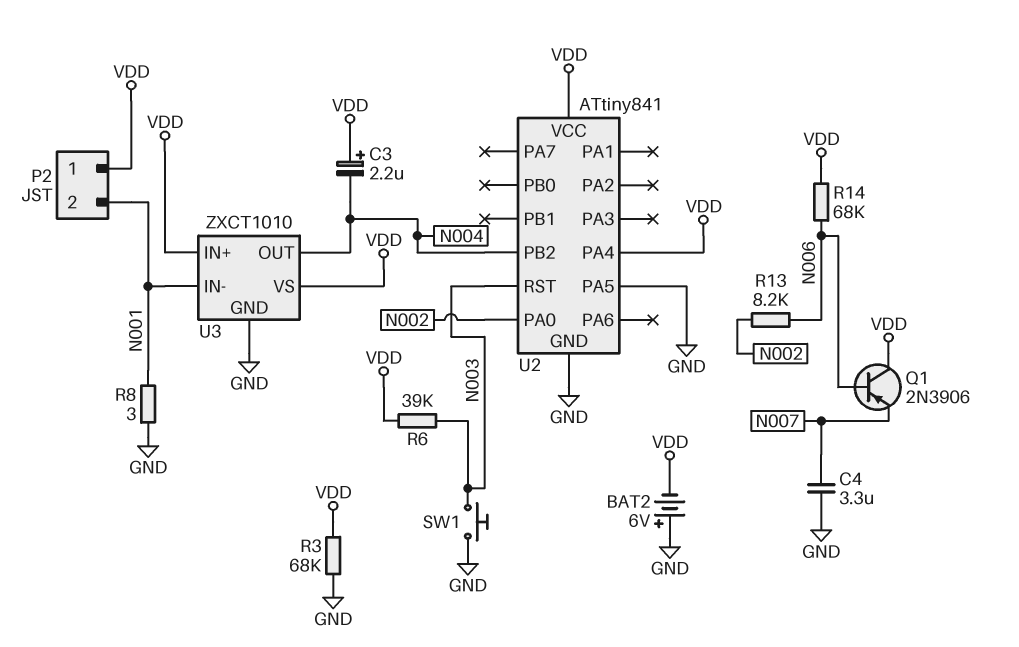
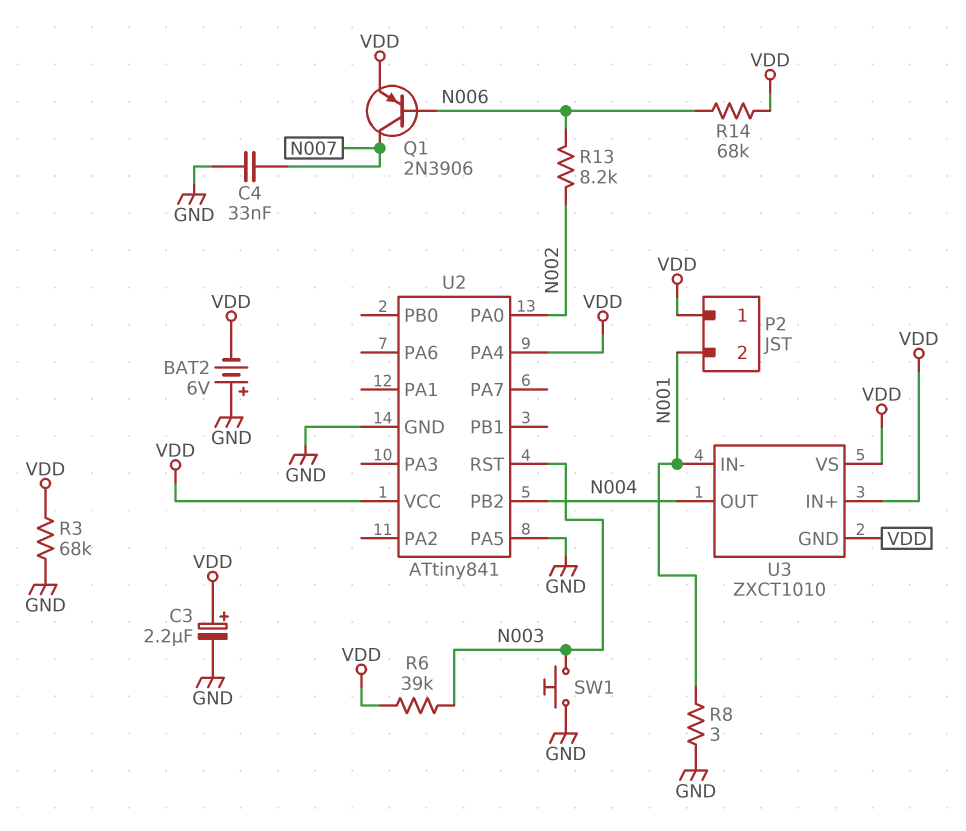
C3: 2.2uF (plus VDD, minus N004) -> 2.2uF (plus VDD, minus GND)
C4: 3.3uF (GND, N007) -> 33nF (GND, N007)
Q1: PNP 2N3906 (B N006, C VDD, E N007) -> PNP 2N3906 (B N006, C N007, E VDD)
U3 pin GND: GND -> VDD

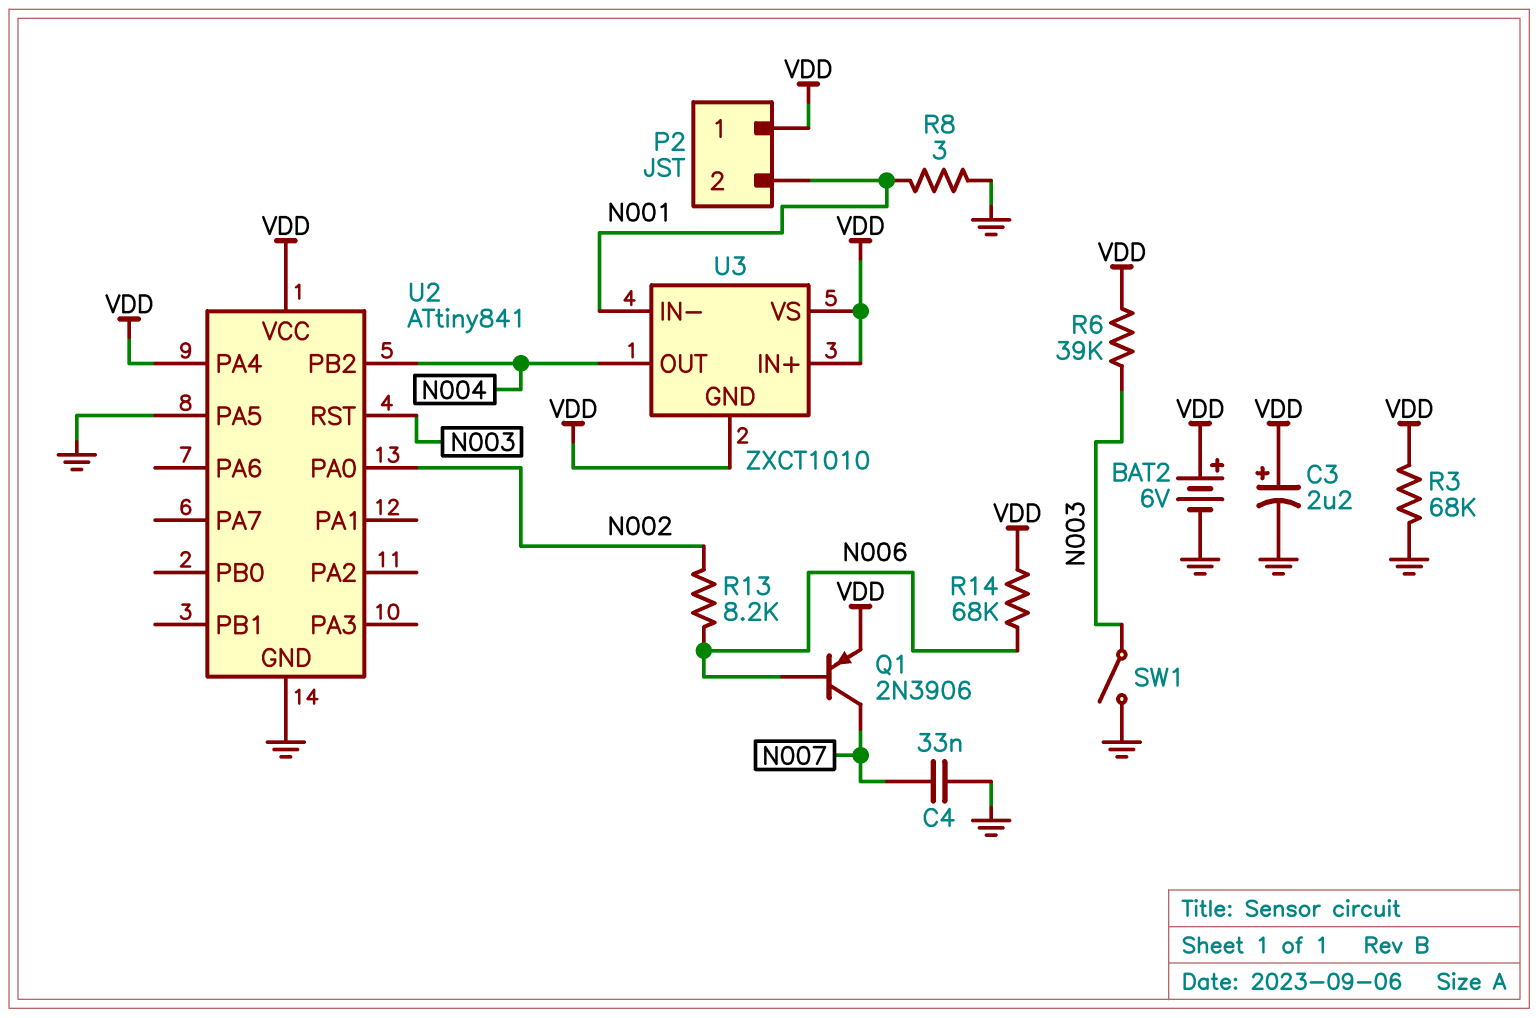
BAT2: 6V (plus GND, minus VDD) -> 6V (plus VDD, minus GND)
SW1: button (GND, N003) -> switch (GND, N003)

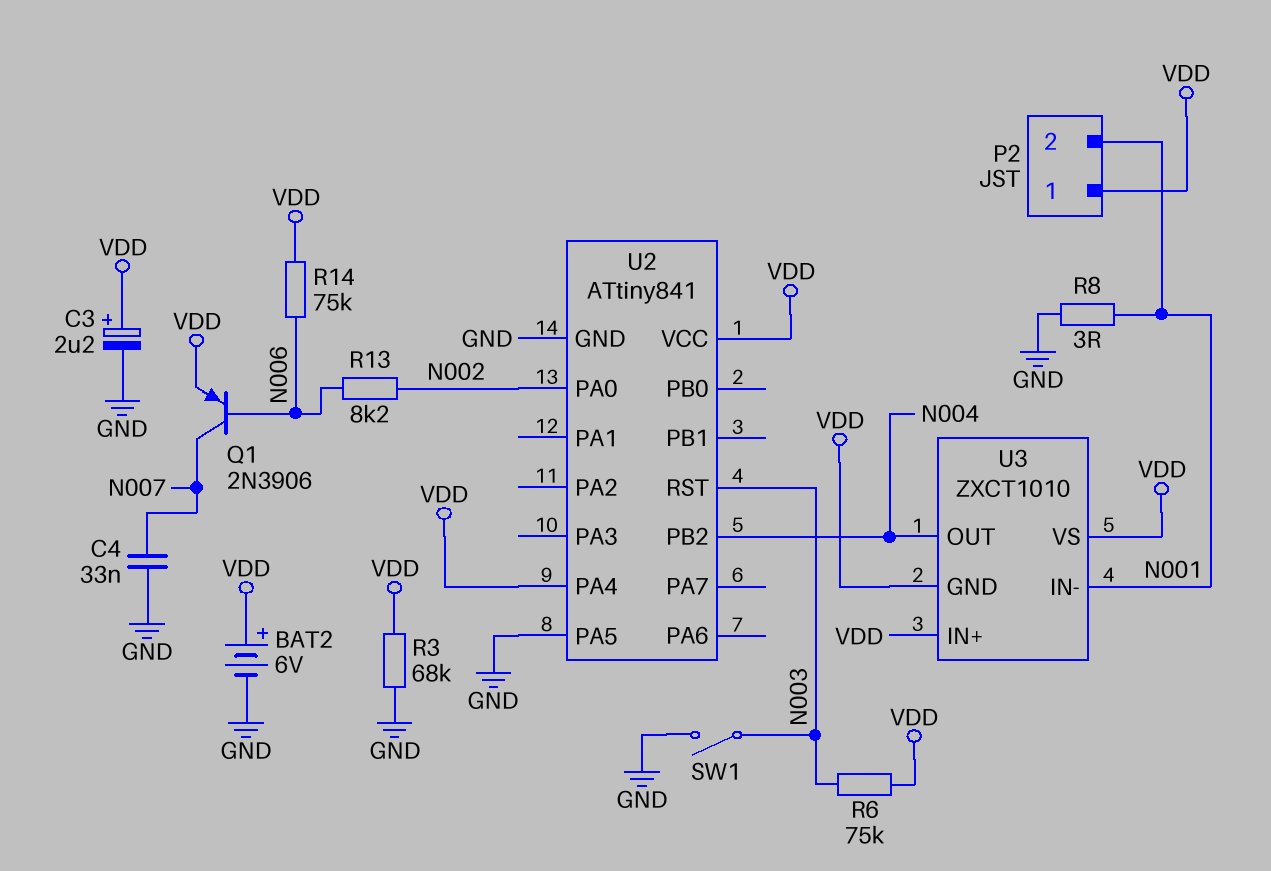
R6: 39k (N003, VDD) -> 75k (N003, VDD)
R14: 68k (N006, VDD) -> 75k (N006, VDD)

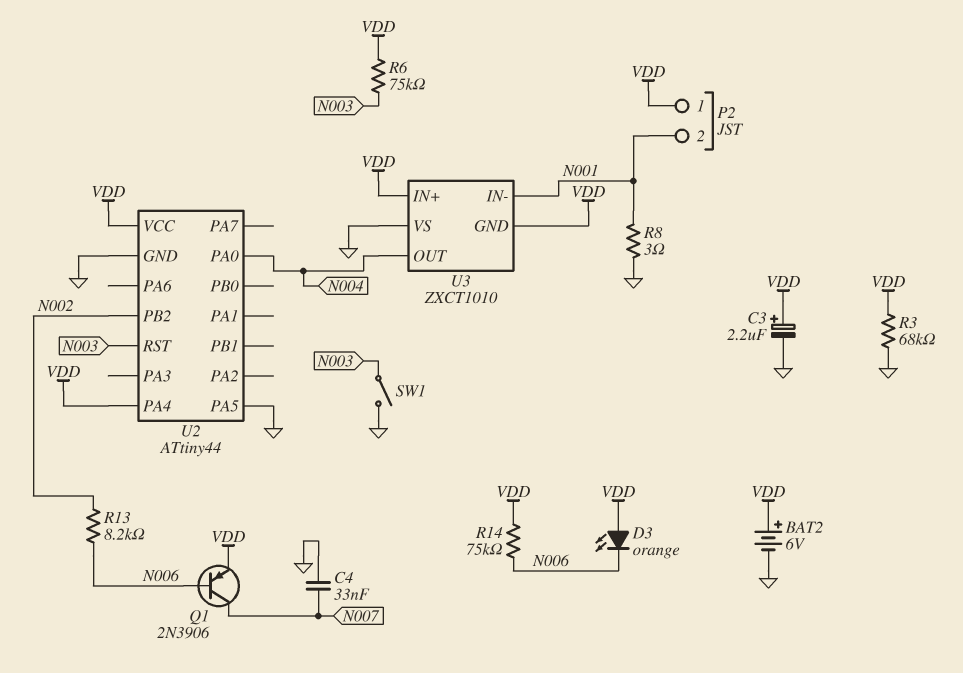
D3: none -> LED orange (A VDD, K N006)
U2: ATtiny841 -> ATtiny44
U2 pin PA0: N002 -> N004
U2 pin PB2: N004 -> N002
U3 pin VS: VDD -> GND

